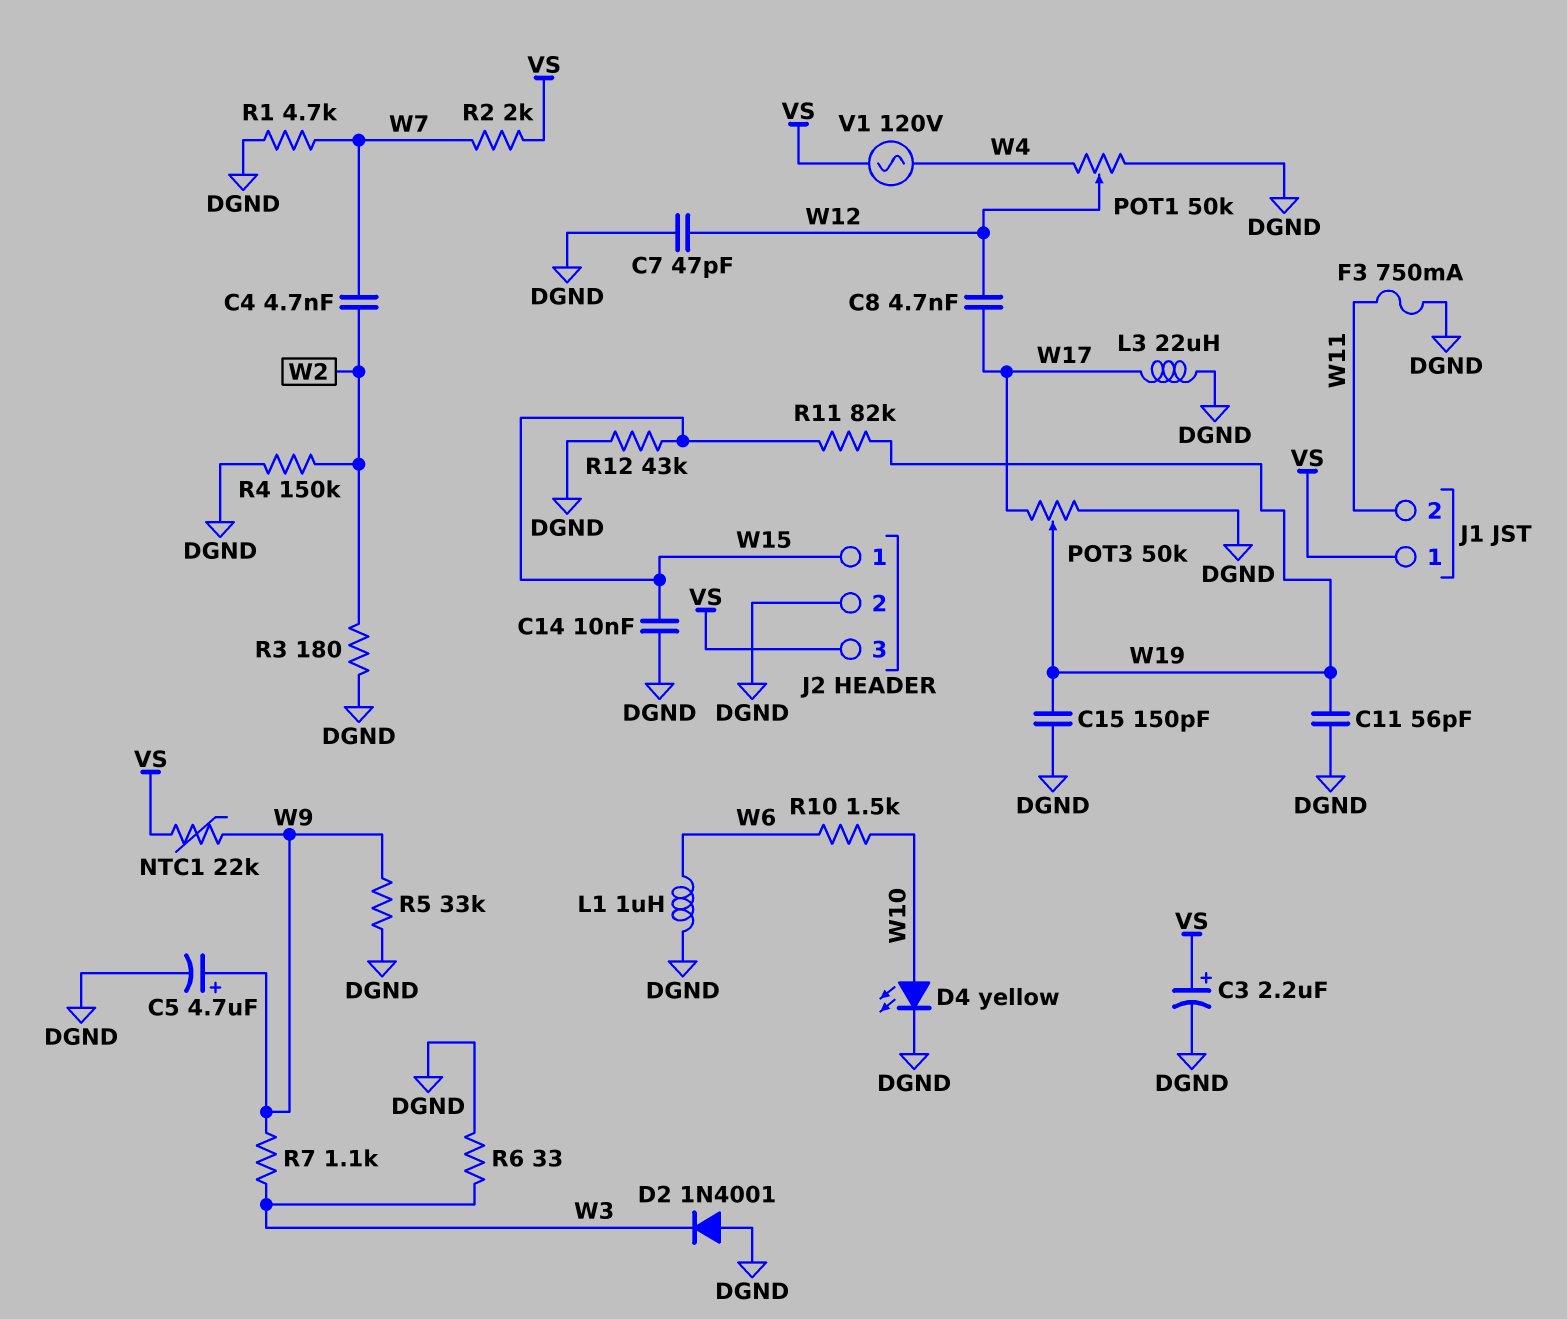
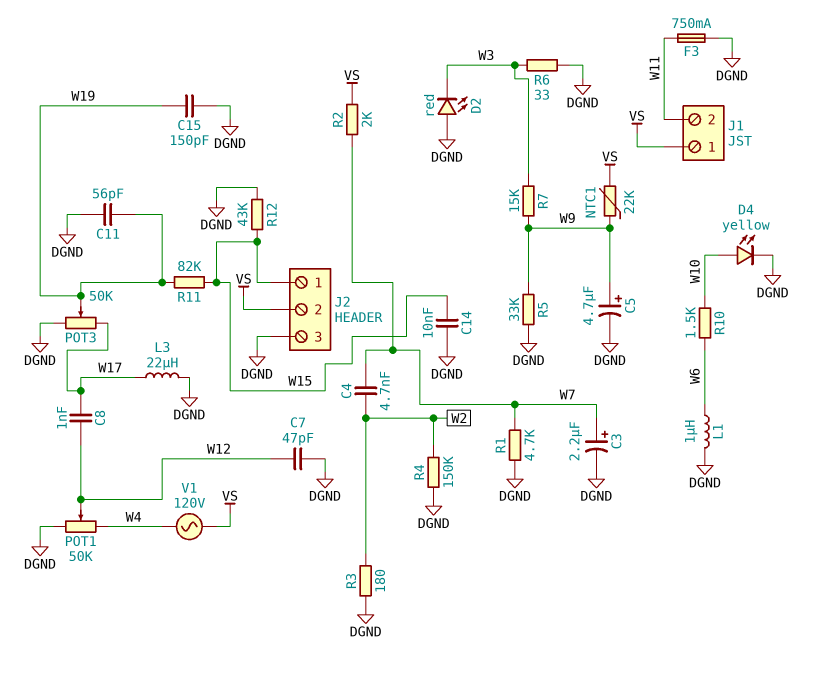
C3: 2.2uF (plus VS, minus DGND) -> 2.2uF (plus W7, minus DGND)
C8: 4.7nF (W12, W17) -> 1nF (W12, W17)
D2: diode 1N4001 (A DGND, K W3) -> LED red (A DGND, K W3)
J2 pin 2: DGND -> VS
J2 pin 3: VS -> DGND
R7: 1.1k (W3, W9) -> 15k (W3, W9)

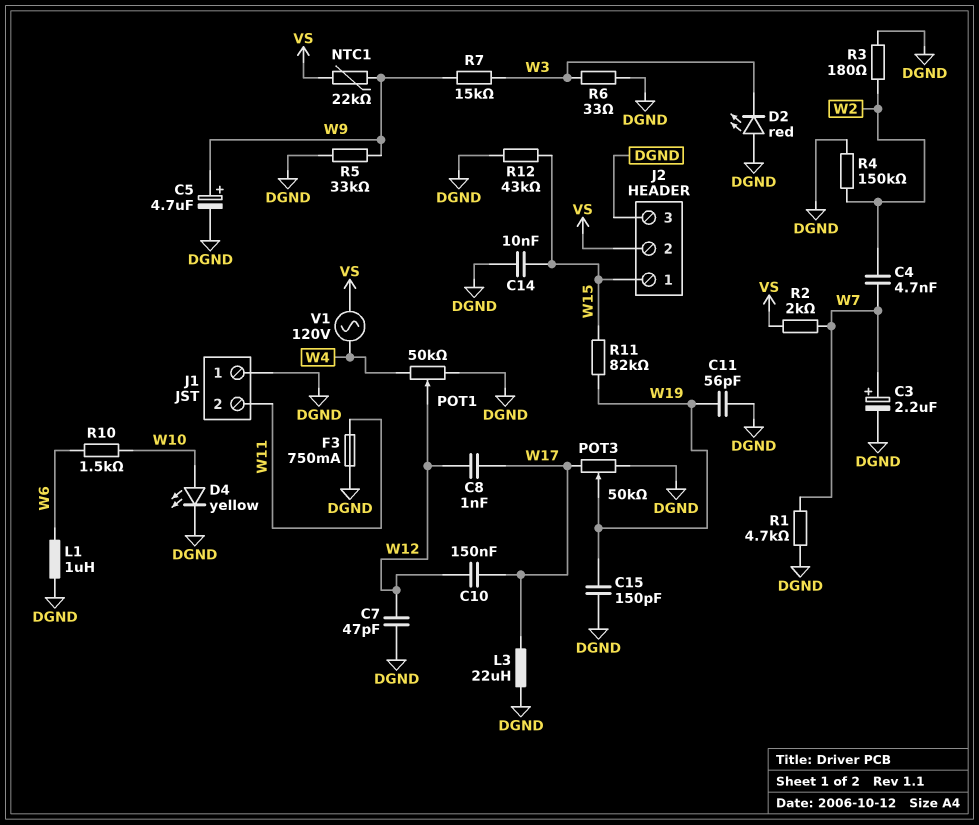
C10: none -> 150nF (W12, W17)
J1 pin 1: VS -> DGND

